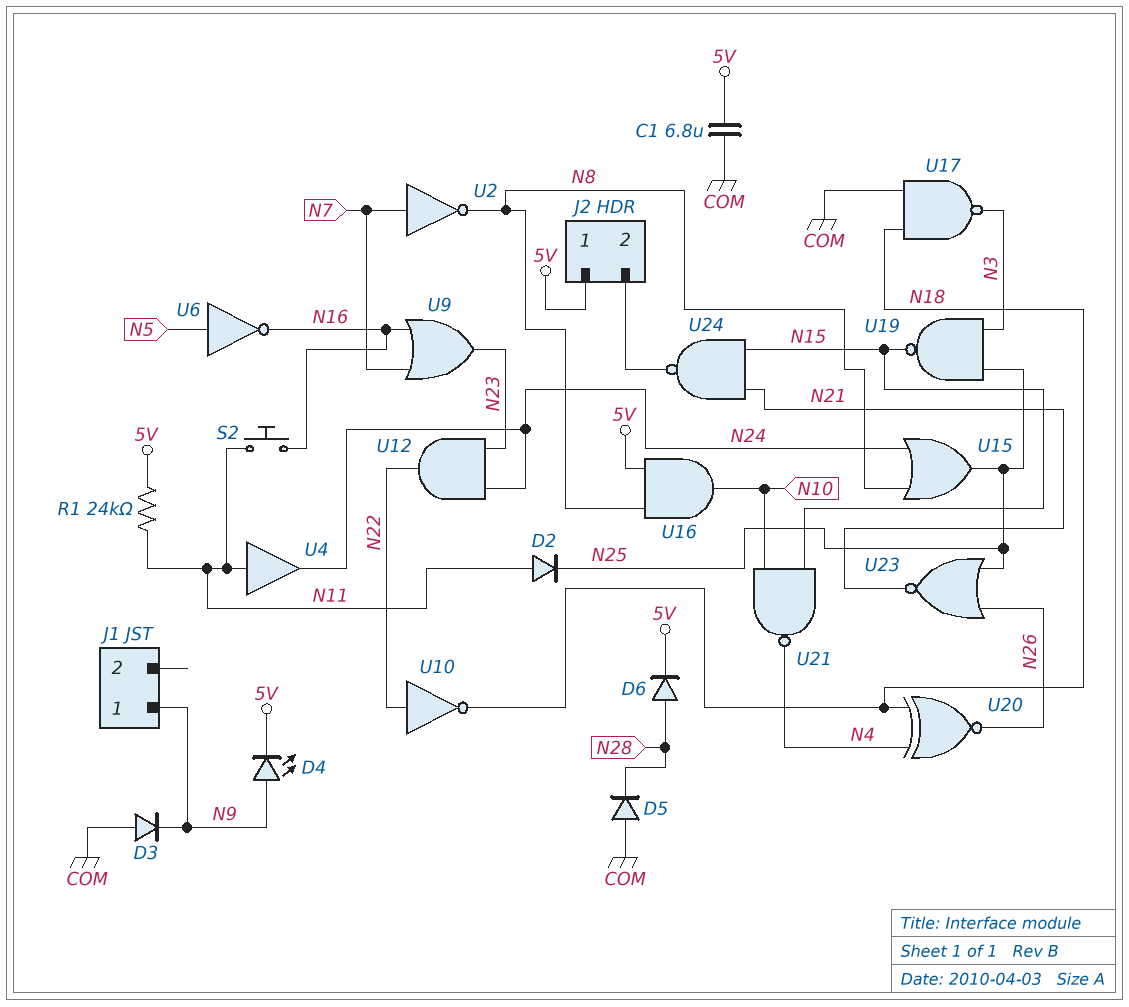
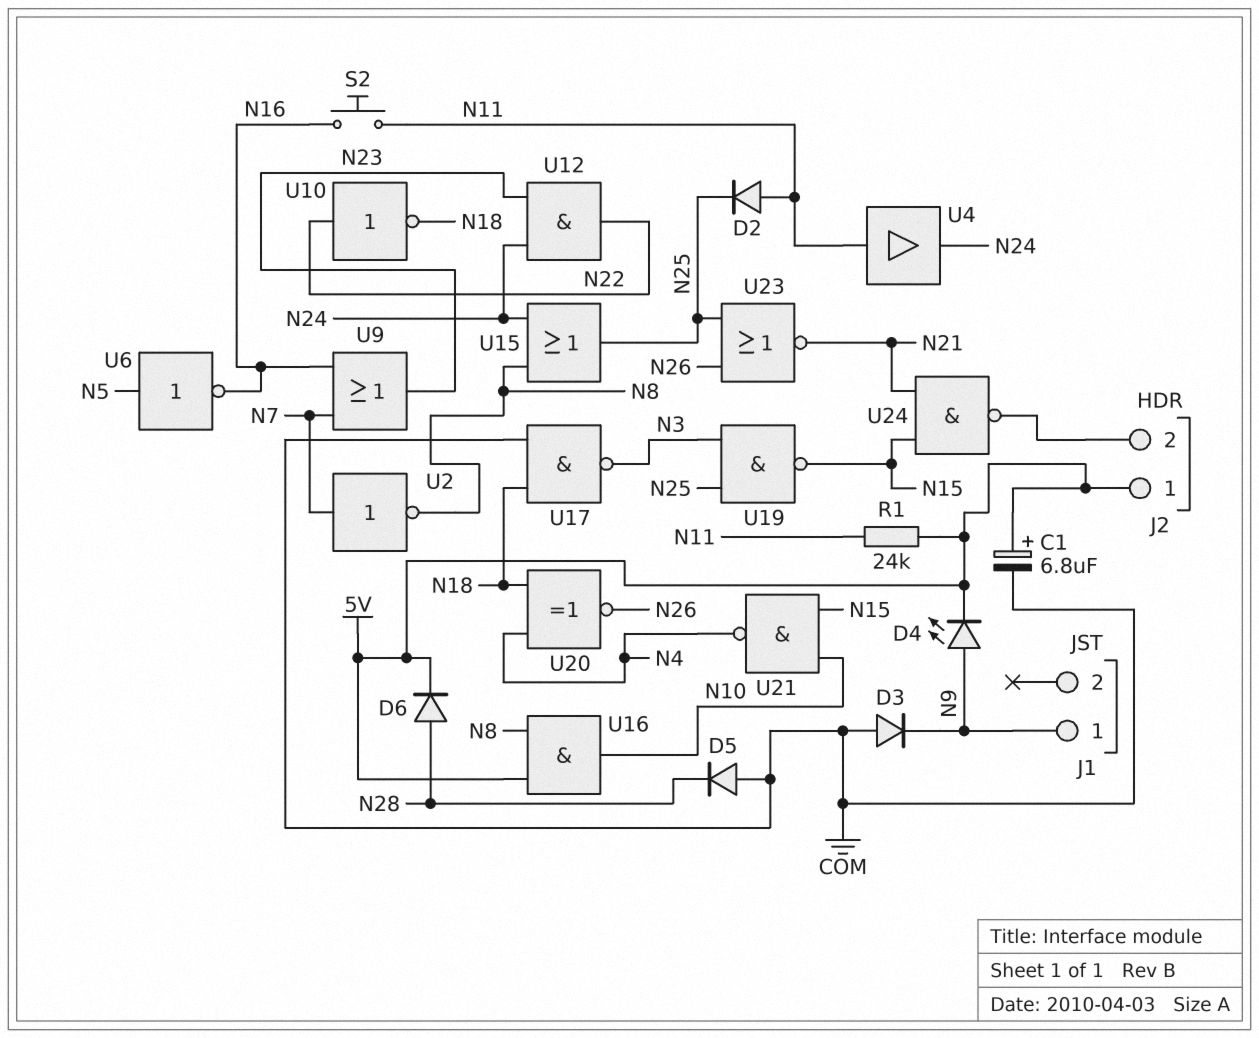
C1: 6.8uF (5V, COM) -> 6.8uF (plus 5V, minus COM)

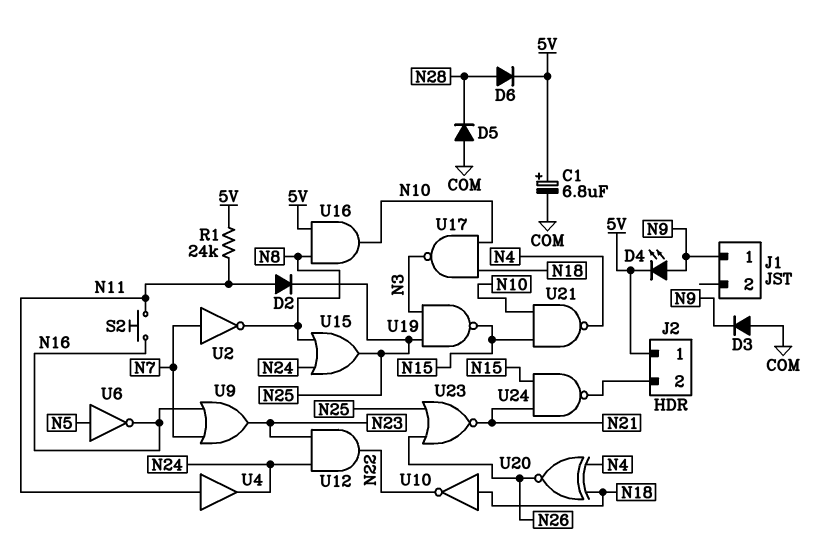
U10: NOT (in N22, out N18) -> NOT (in N18, out N22)
U17: NAND (in COM, in N18, out N3) -> NAND (in N10, in N18, out N3)

